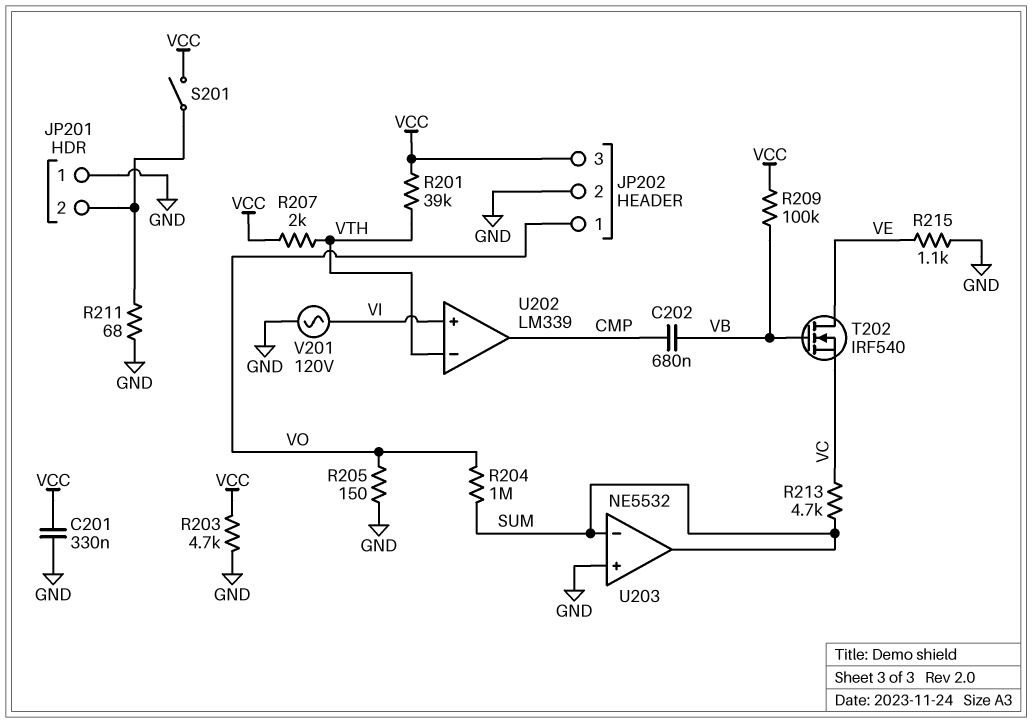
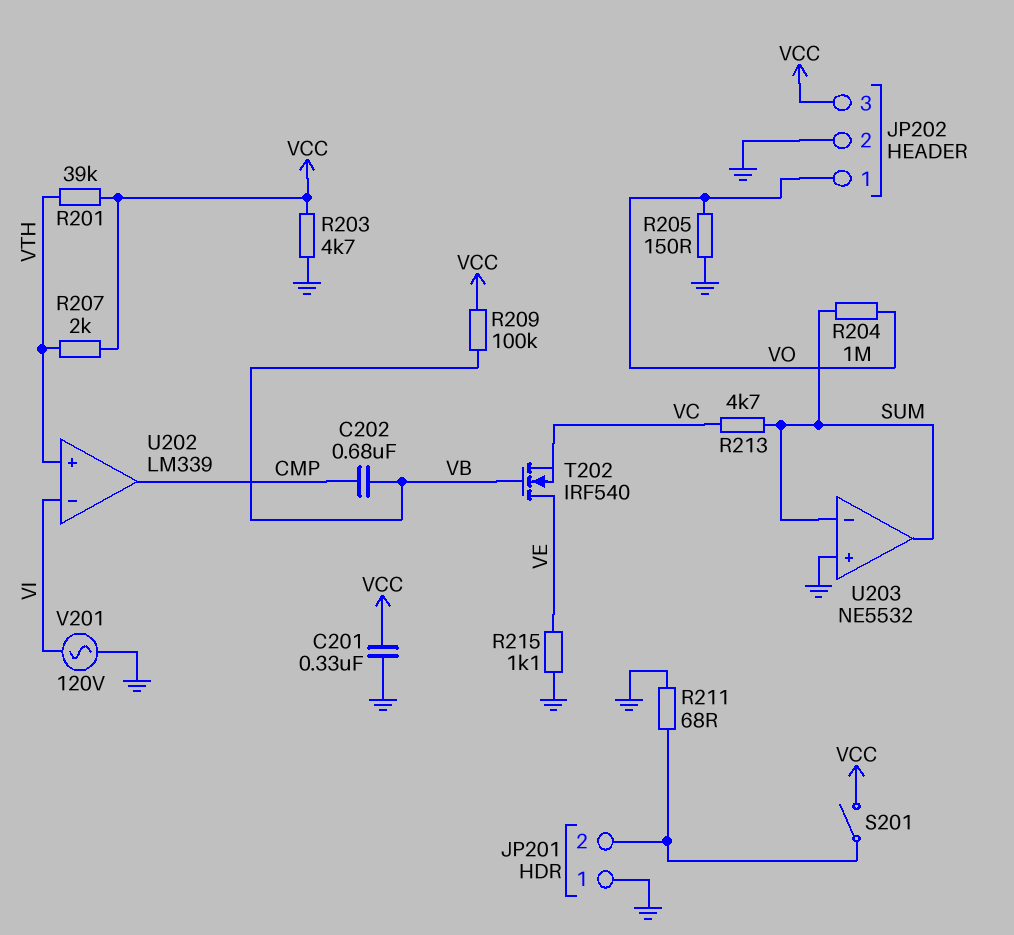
U202 pin in+: VI -> VTH
U202 pin in-: VTH -> VI

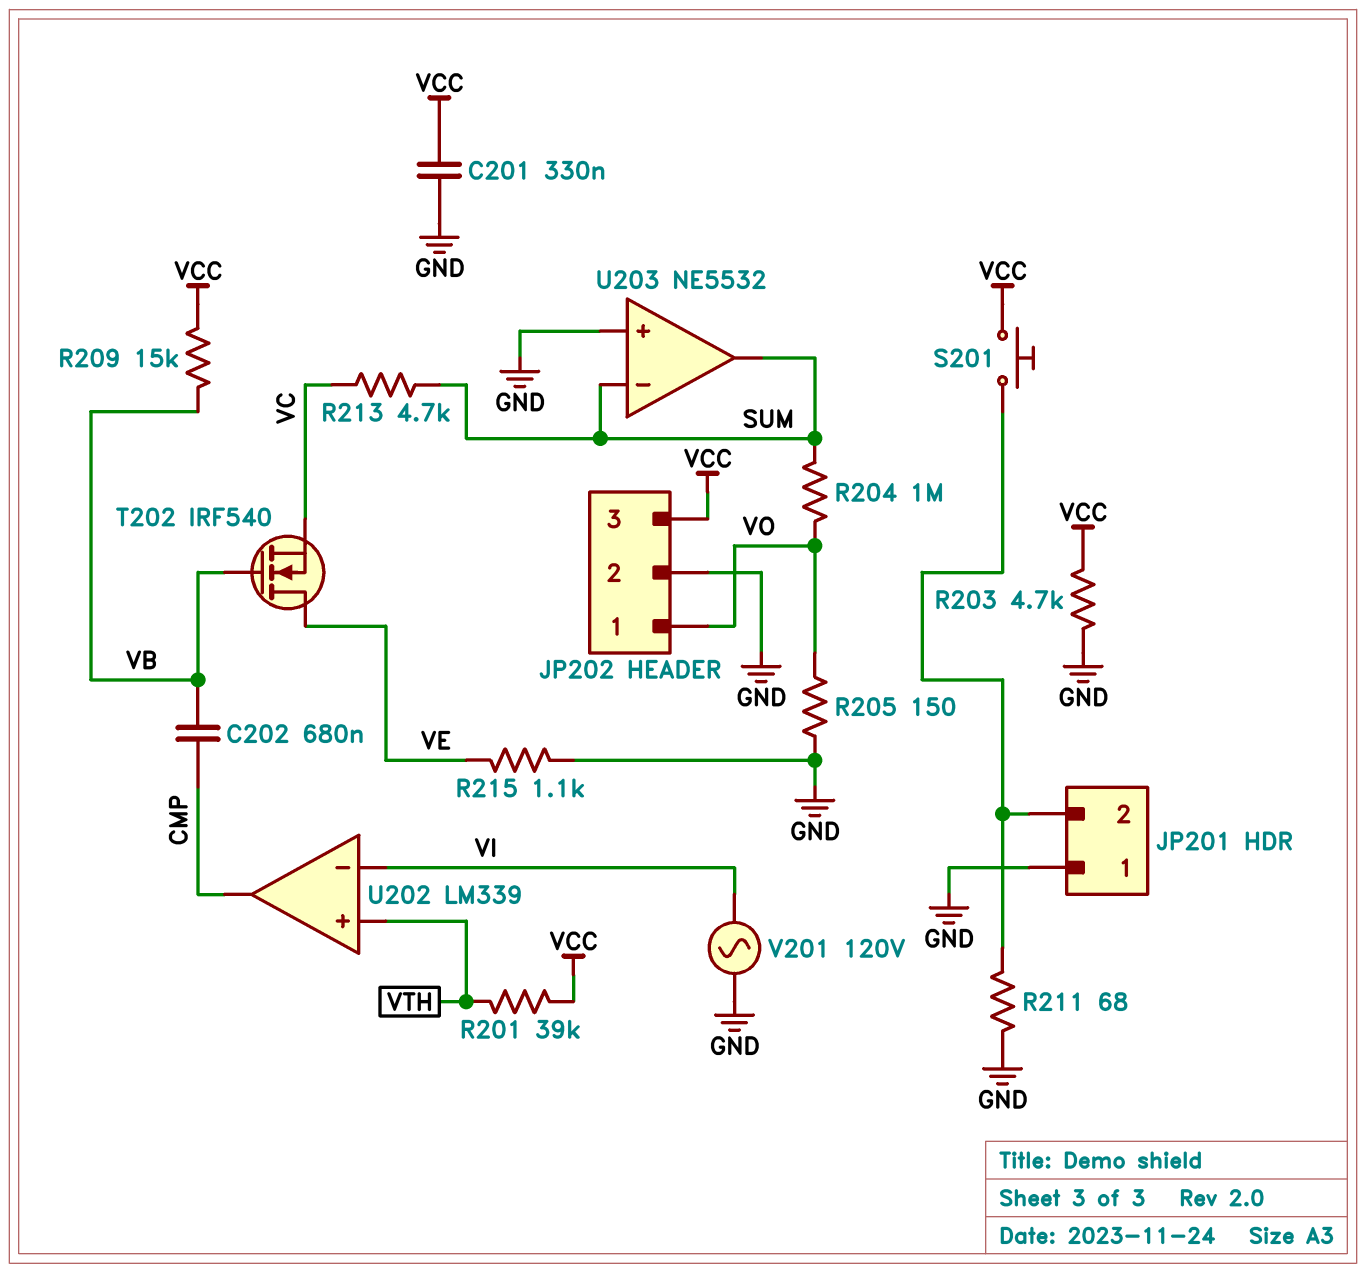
R207: 2k (VCC, VTH) -> none
R209: 100k (VB, VCC) -> 15k (VB, VCC)
S201: switch (JP201/2, VCC) -> button (JP201/2, VCC)

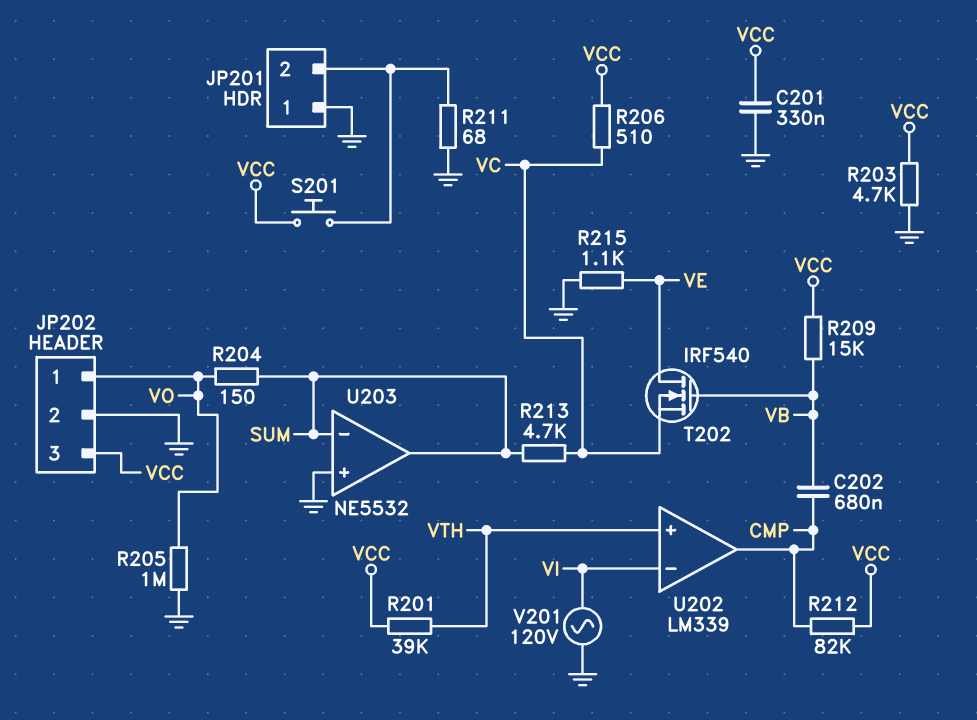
R204: 1M (SUM, VO) -> 150 (SUM, VO)
R205: 150 (GND, VO) -> 1M (GND, VO)
R206: none -> 510 (VC, VCC)
R212: none -> 82k (CMP, VCC)

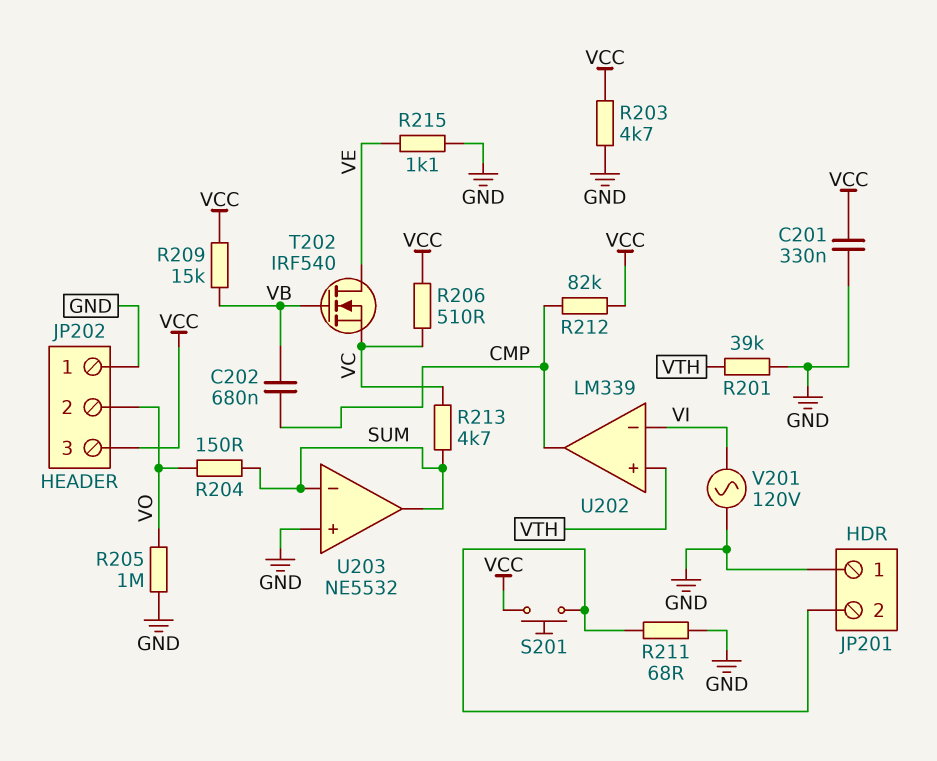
JP202 pin 1: VO -> GND
JP202 pin 2: GND -> VO
R201: 39k (VCC, VTH) -> 39k (GND, VTH)

